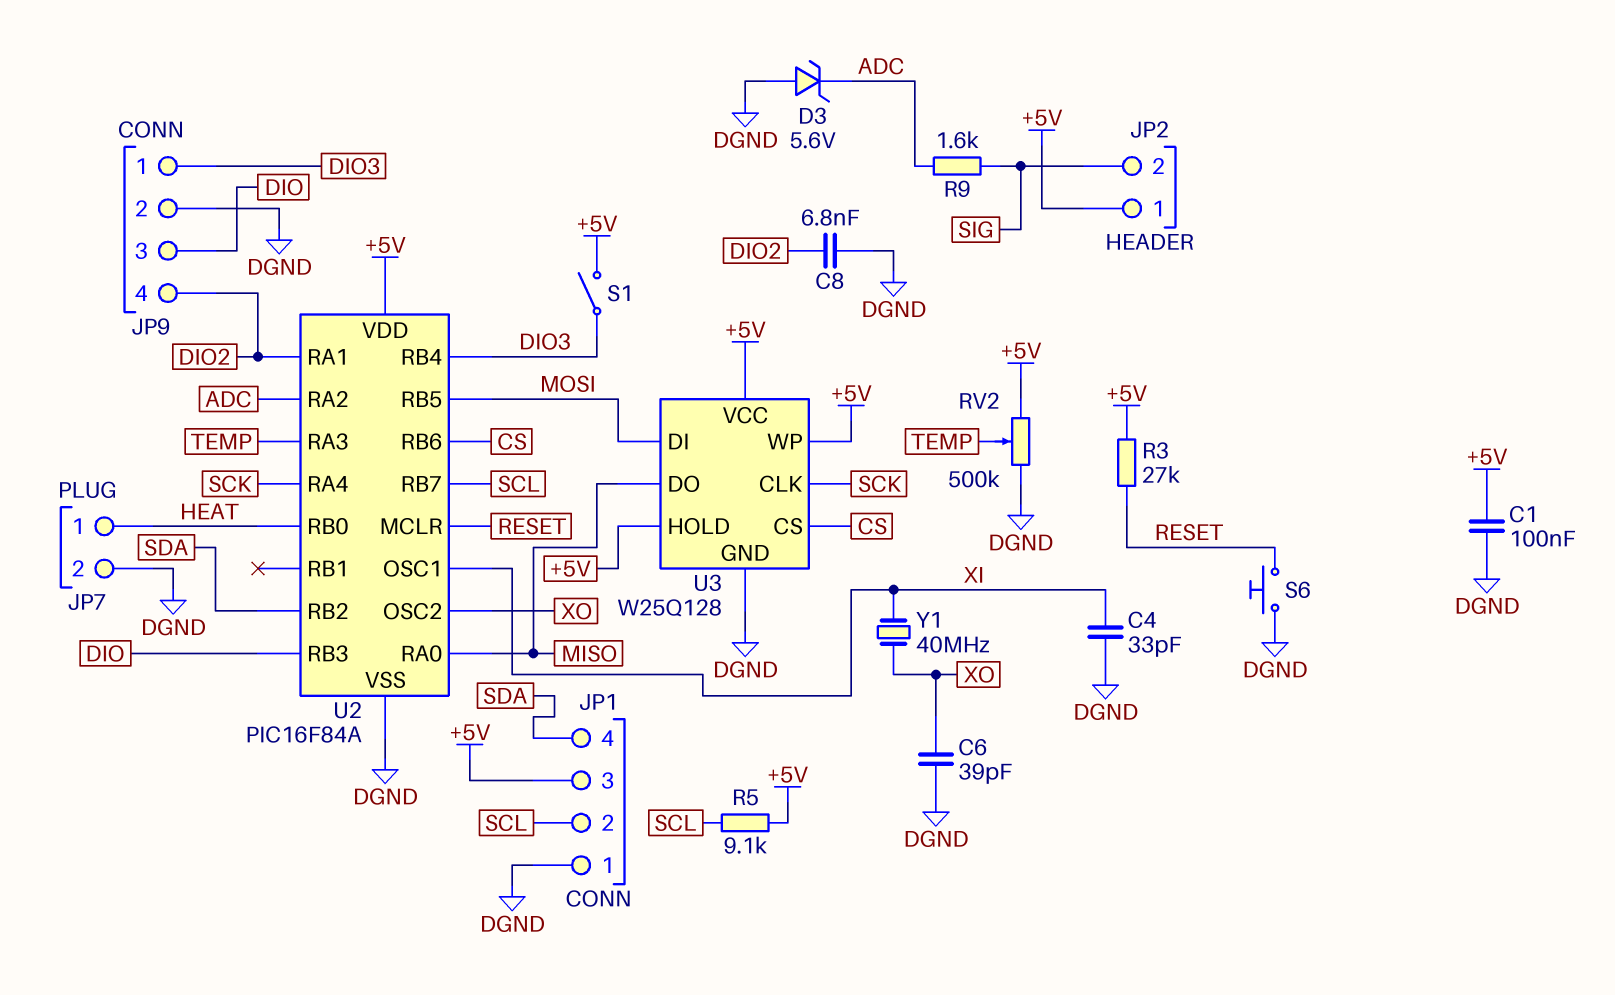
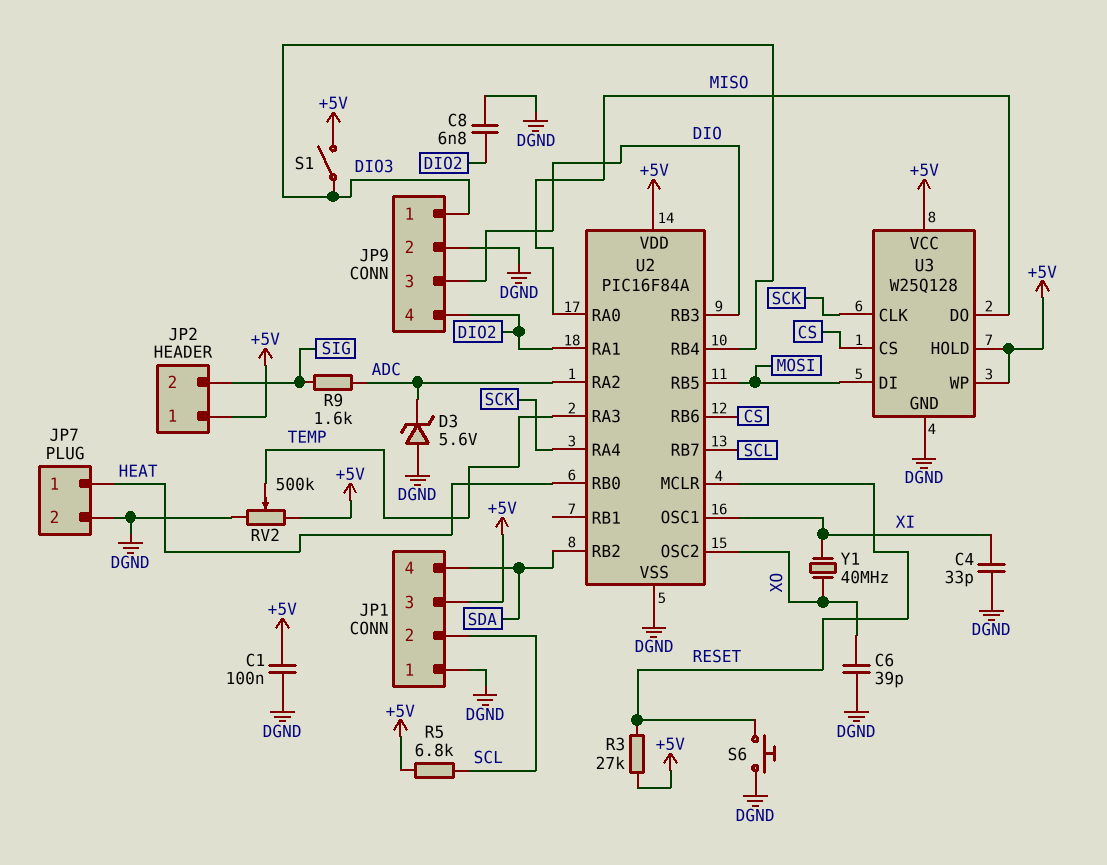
R5: 9.1k (+5V, SCL) -> 6.8k (+5V, SCL)

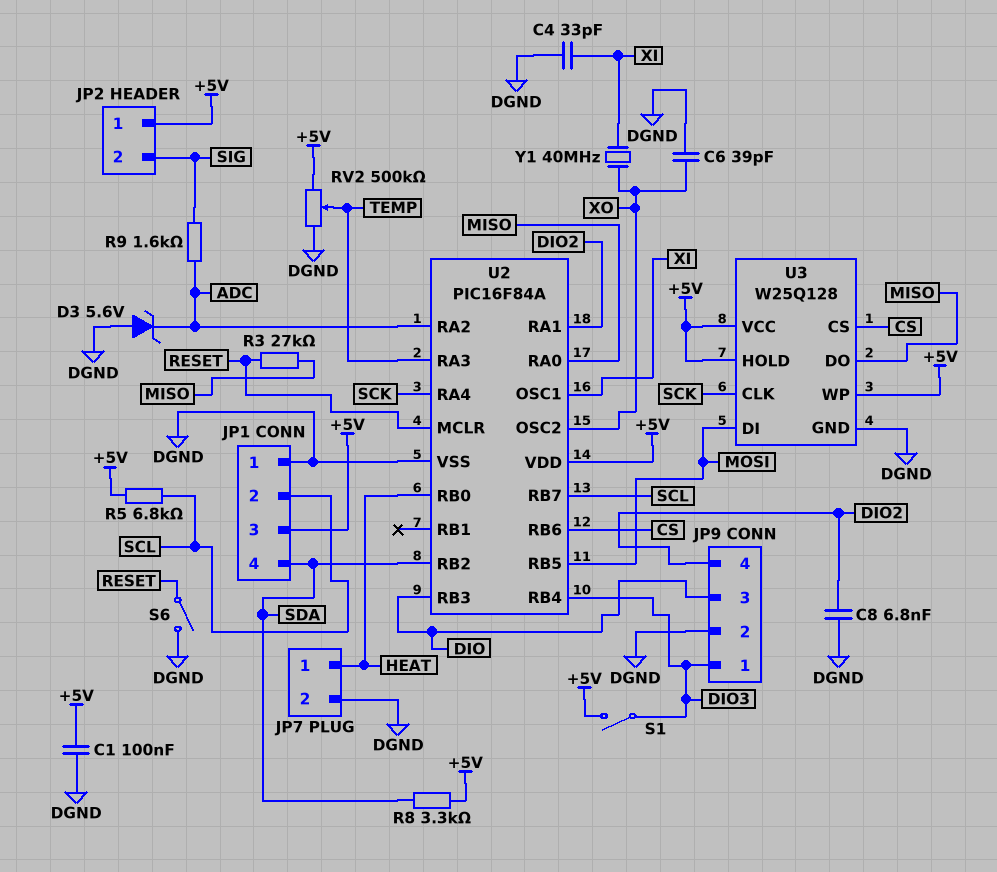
R3: 27k (+5V, RESET) -> 27k (MISO, RESET)
R8: none -> 3.3k (+5V, SDA)
S6: button (DGND, RESET) -> switch (DGND, RESET)

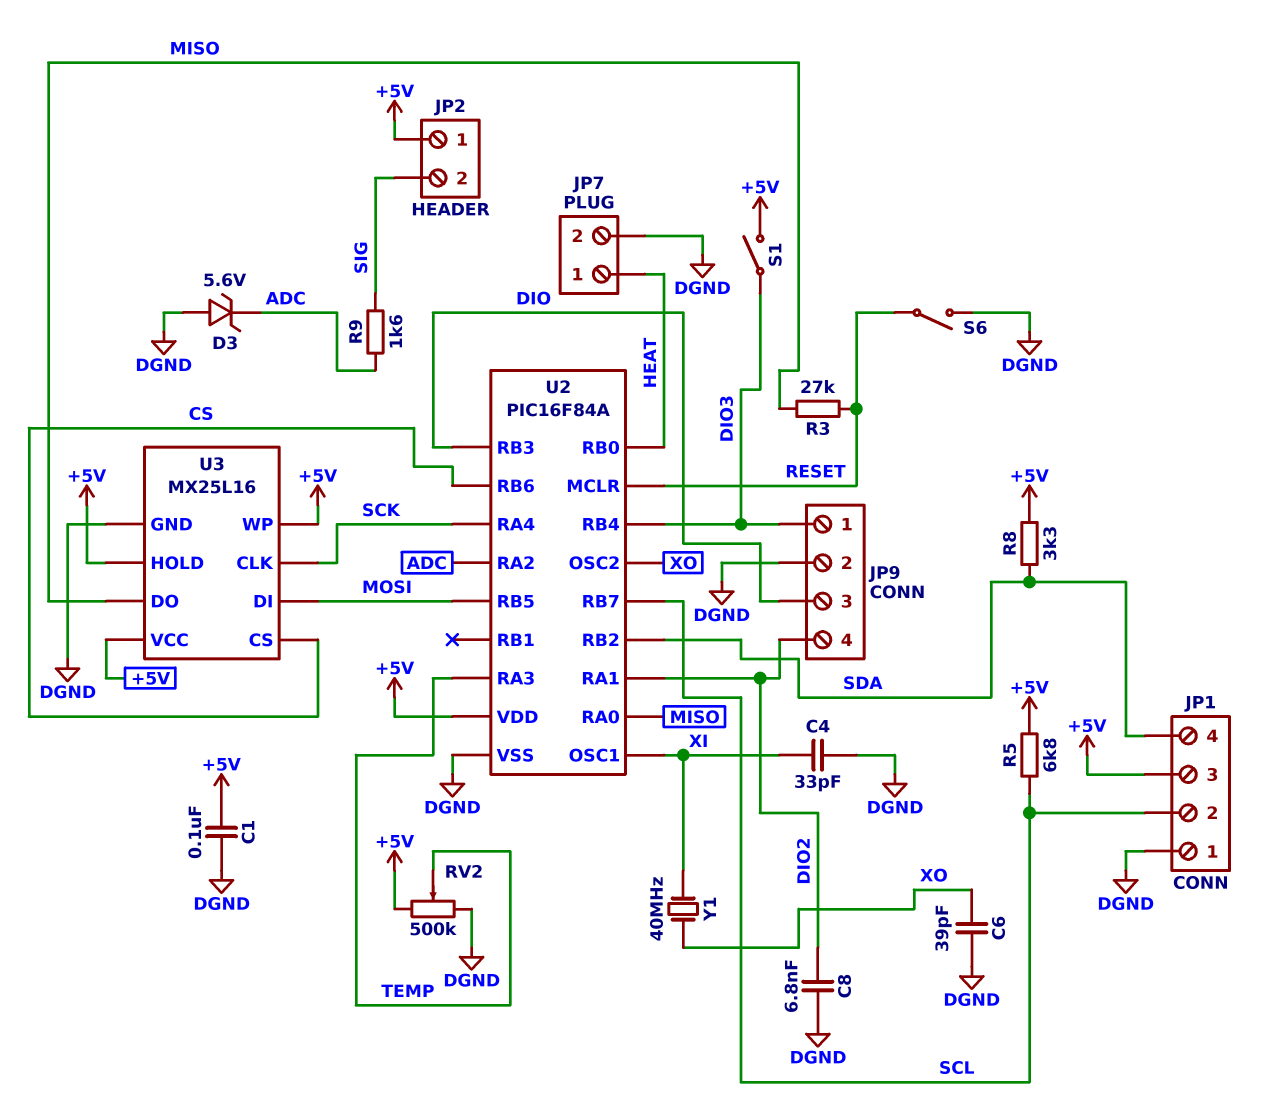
U3: W25Q128 -> MX25L16

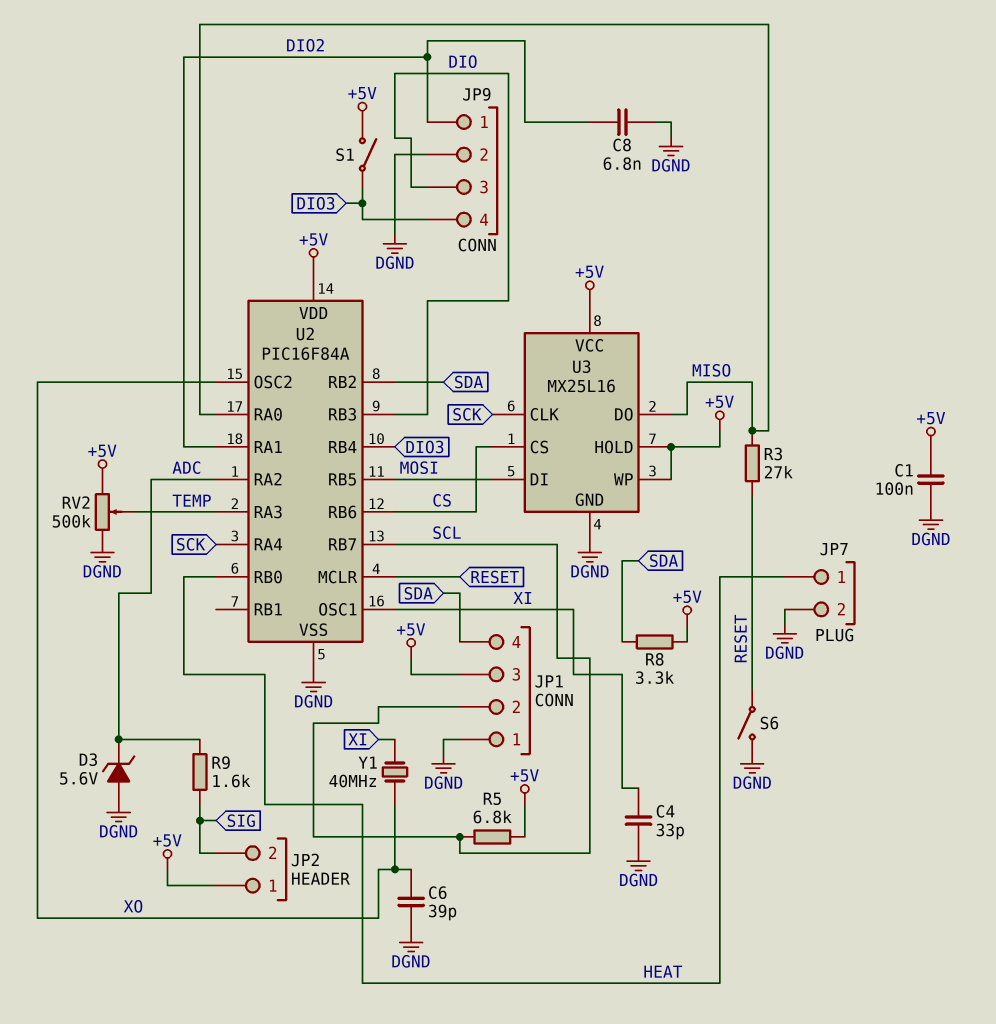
JP9 pin 1: DIO3 -> DIO2
JP9 pin 4: DIO2 -> DIO3

